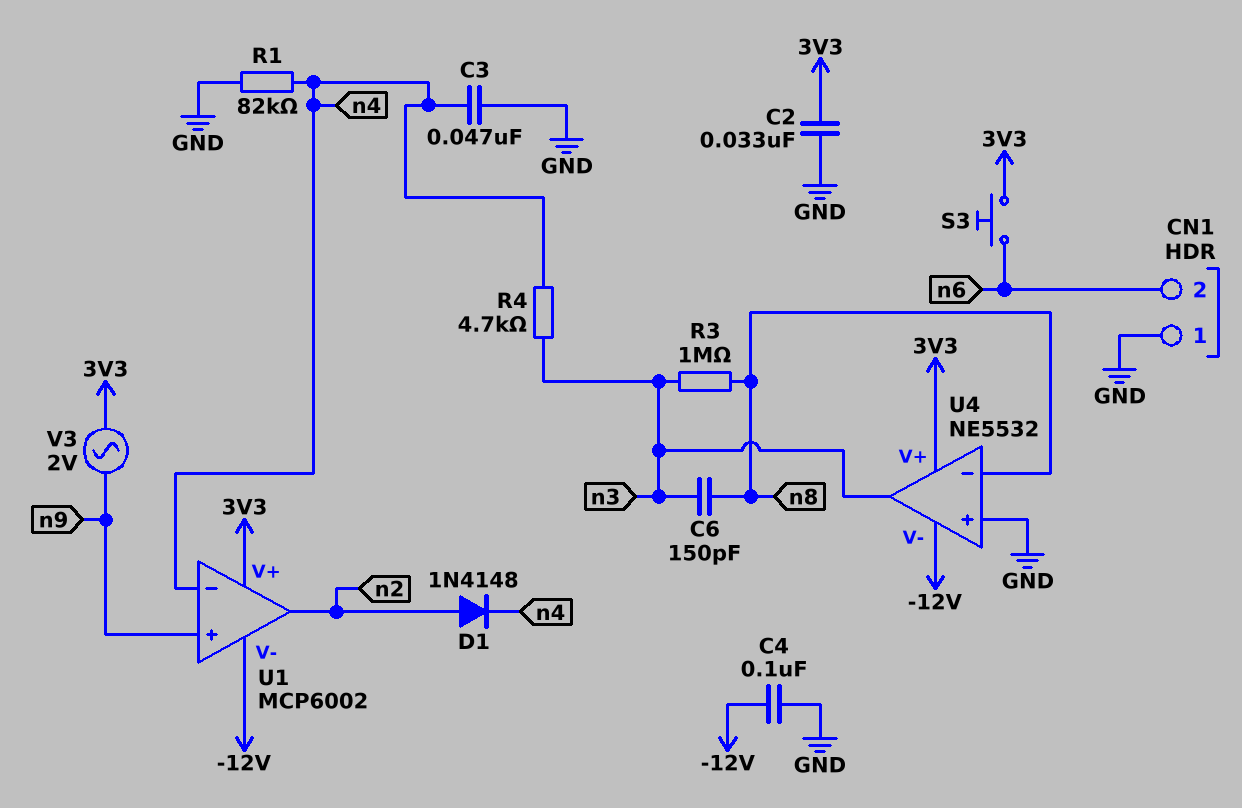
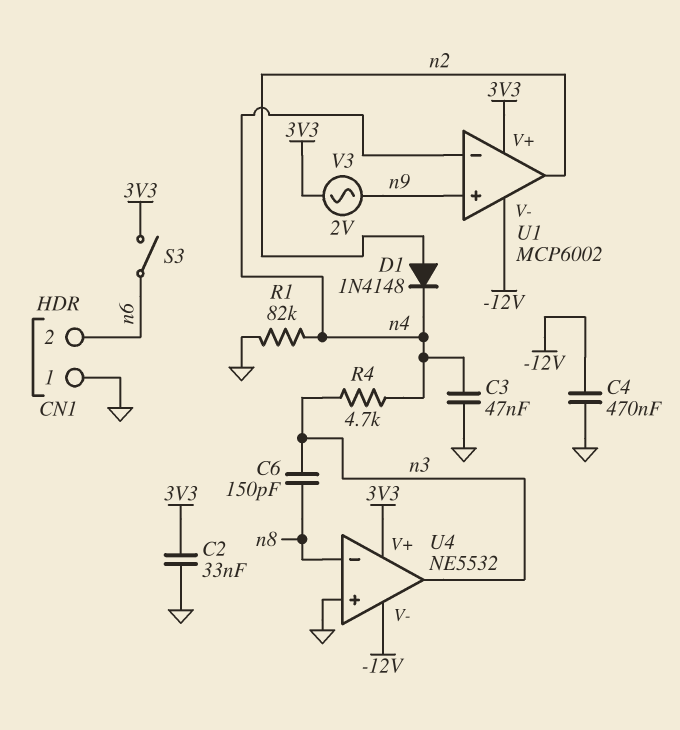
C4: 100nF (-12V, GND) -> 470nF (-12V, GND)
R3: 1M (n3, n8) -> none
S3: button (3V3, n6) -> switch (3V3, n6)

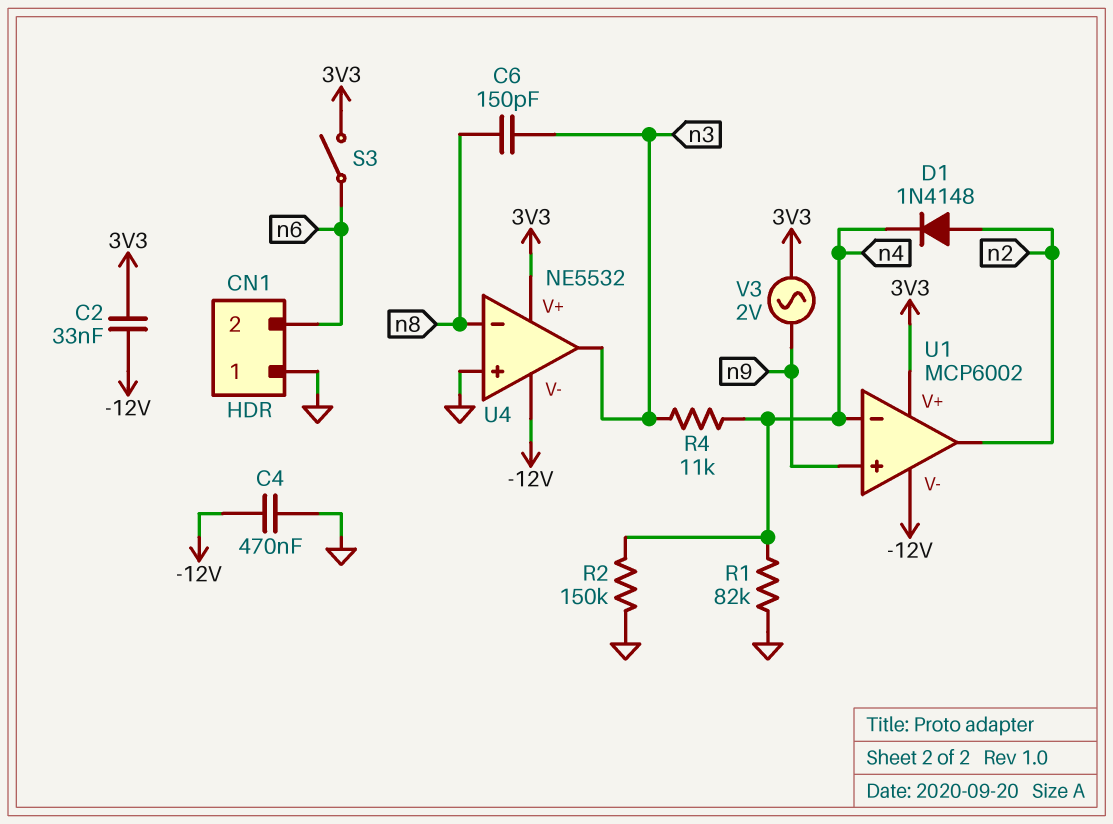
C2: 33nF (3V3, GND) -> 33nF (-12V, 3V3)
C3: 47nF (GND, n4) -> none
R2: none -> 150k (GND, n4)
R4: 4.7k (n3, n4) -> 11k (n3, n4)

